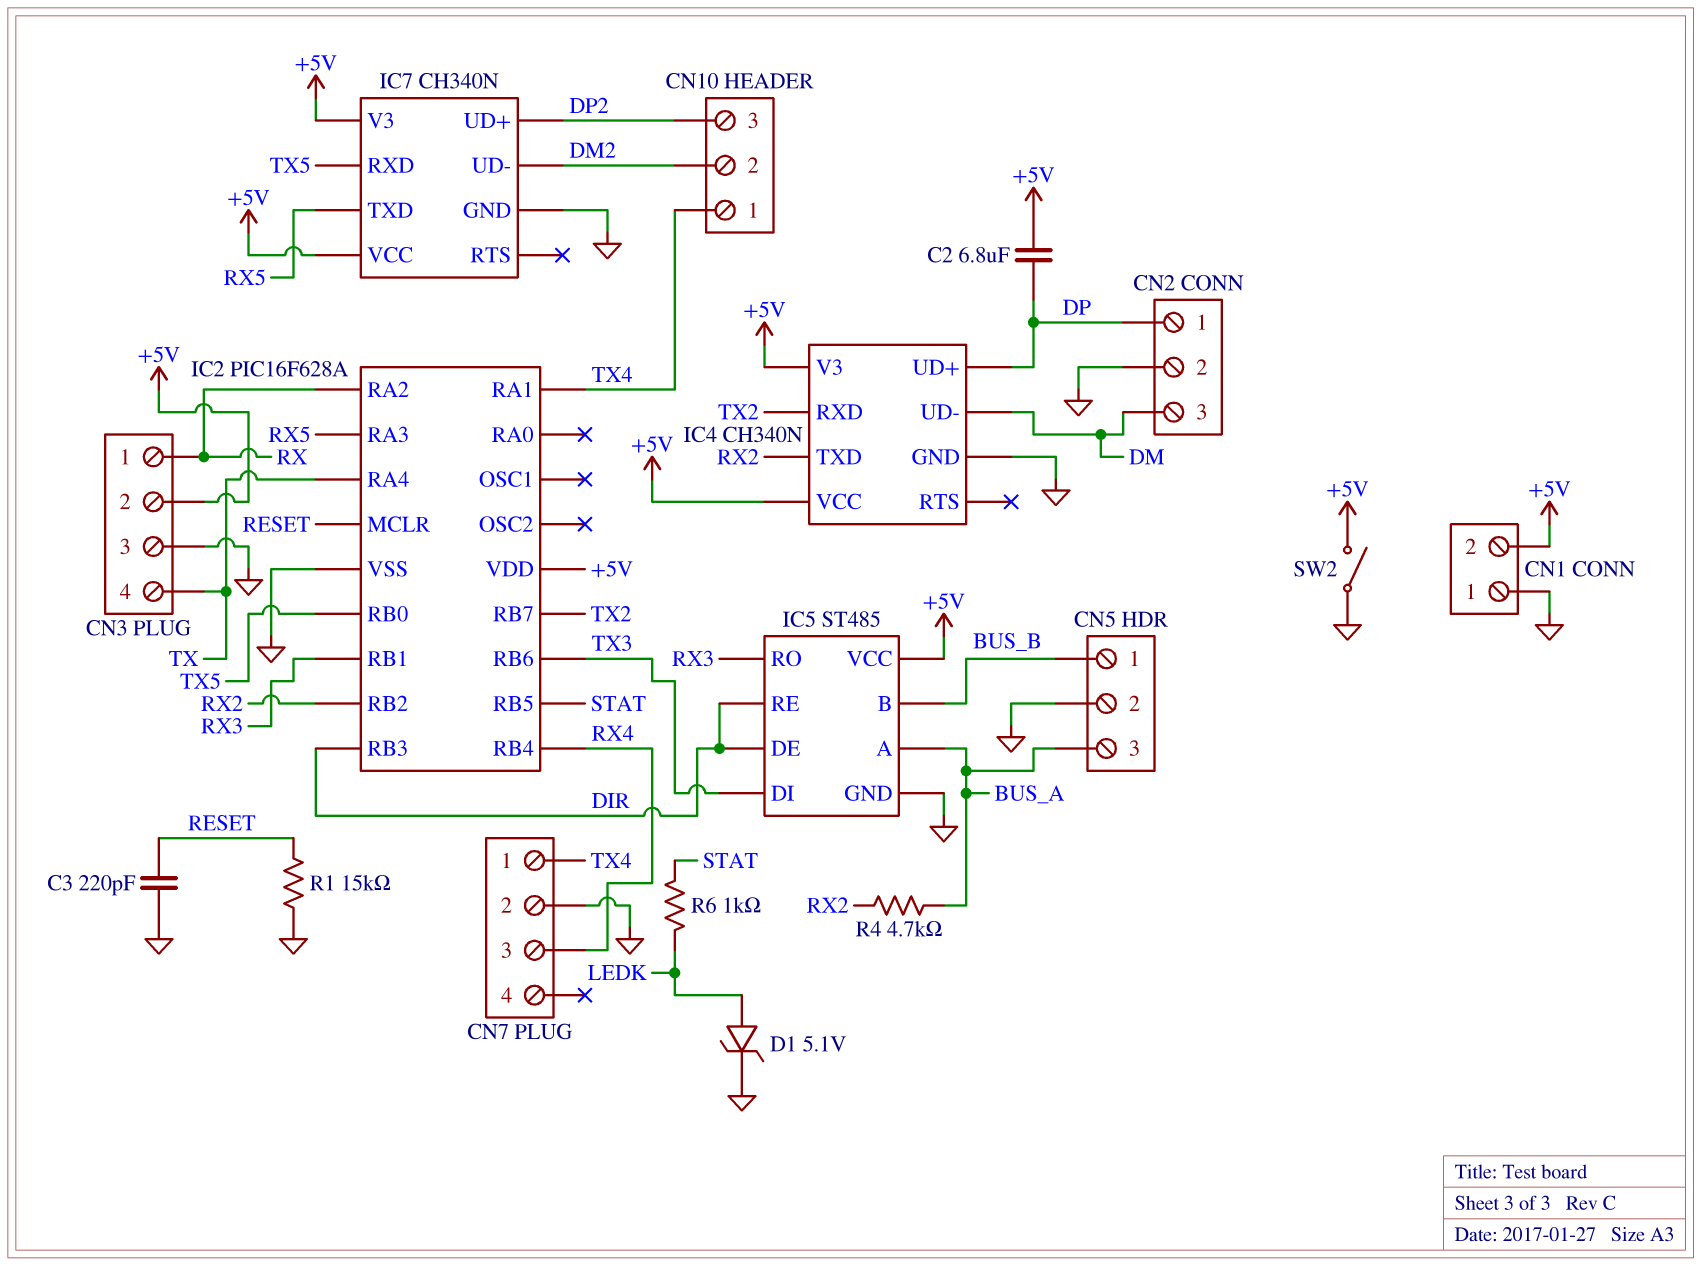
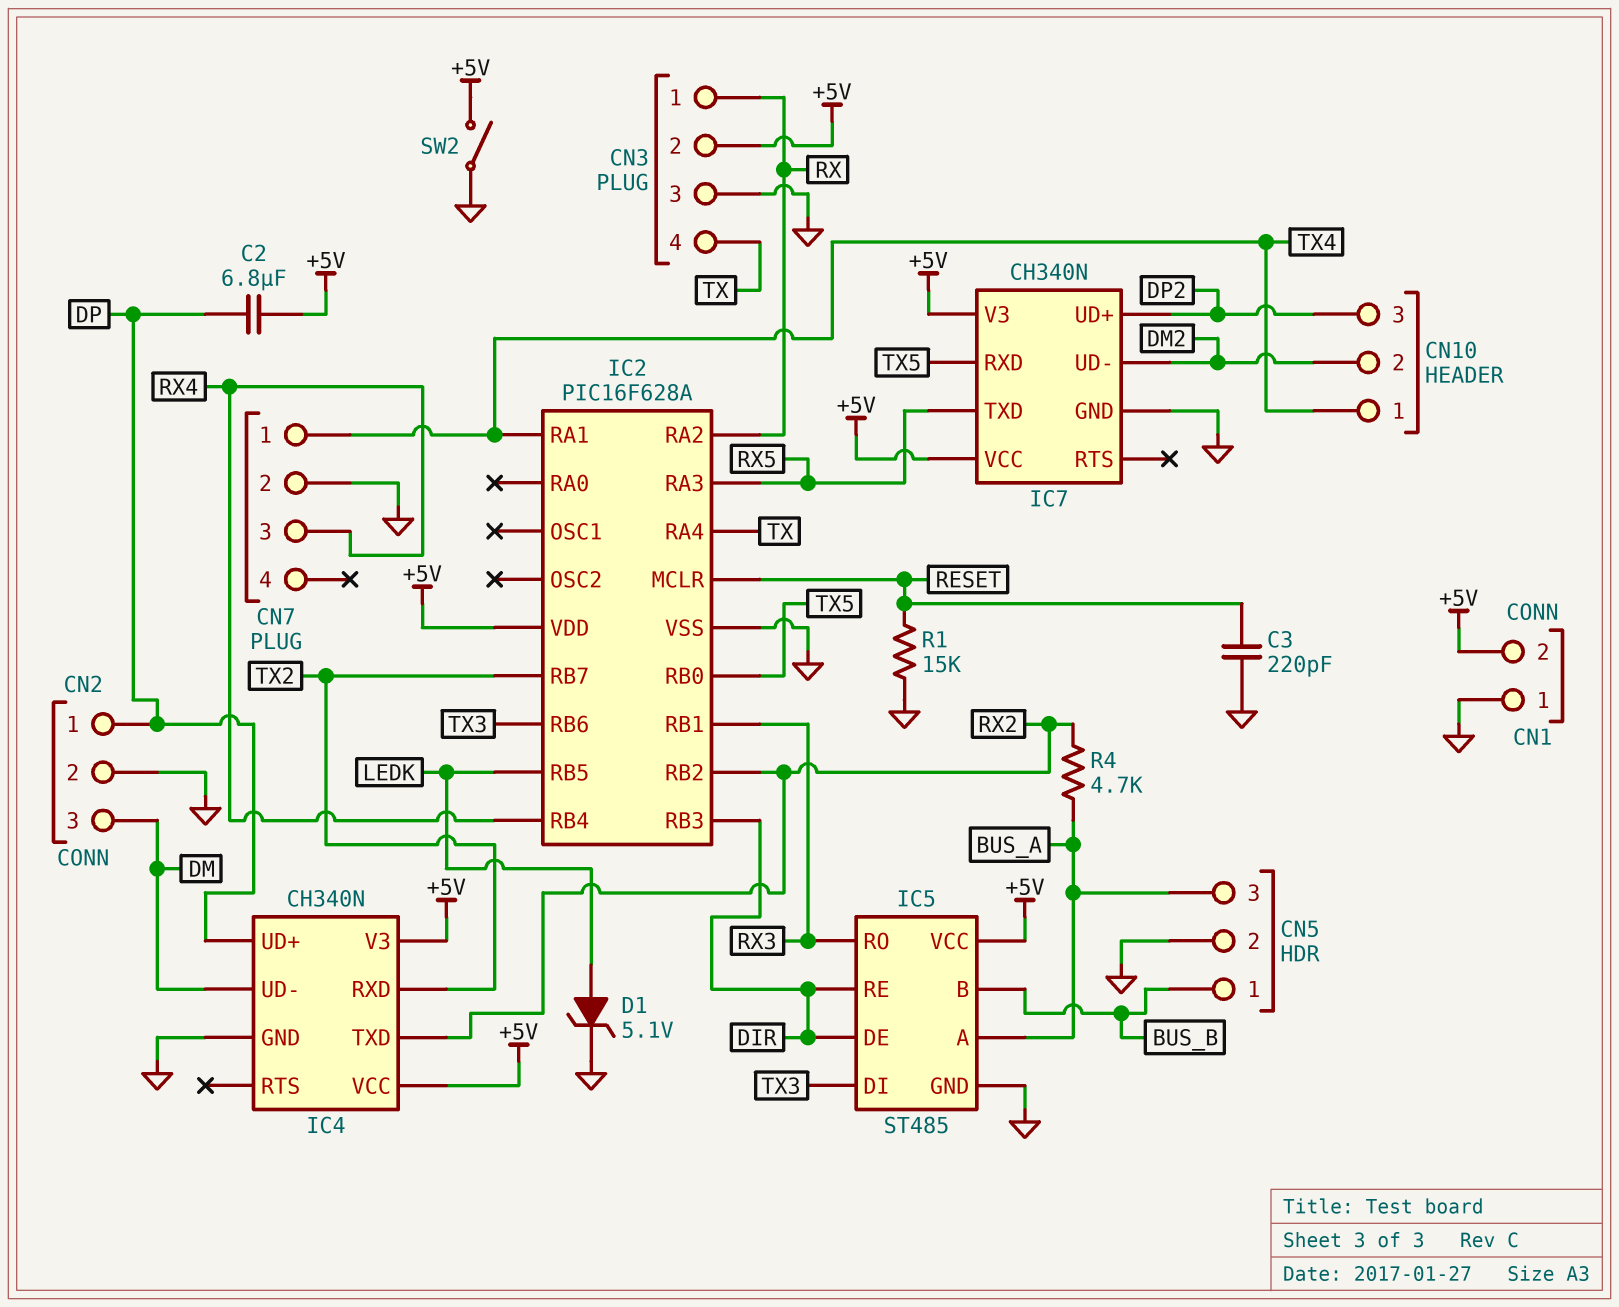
IC2 pin RB5: STAT -> LEDK
R6: 1k (LEDK, STAT) -> none

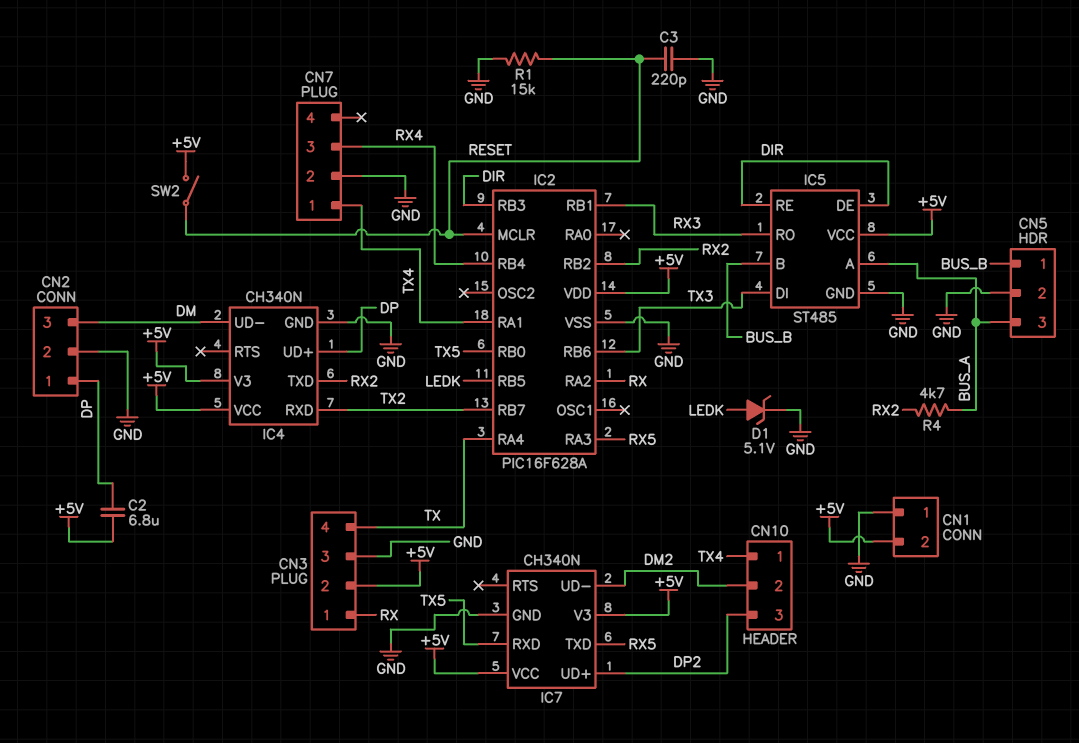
SW2: switch (+5V, GND) -> switch (+5V, RESET)

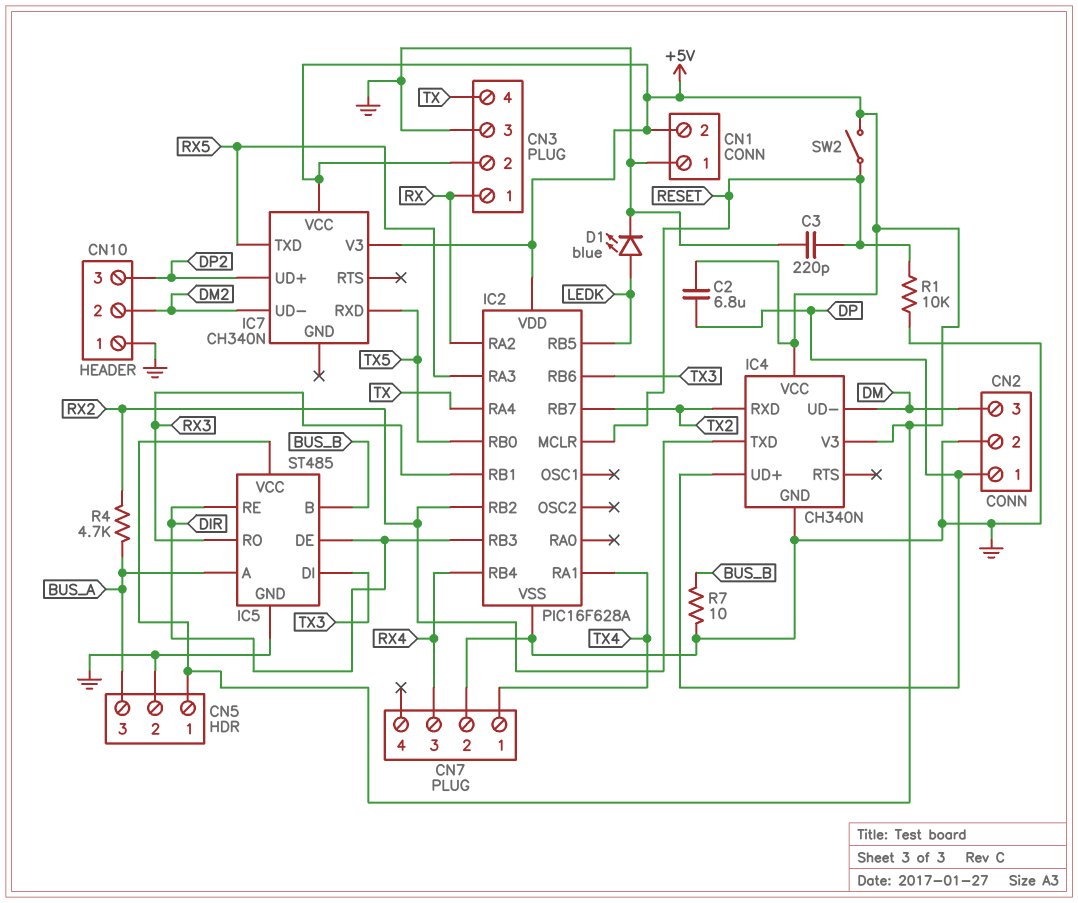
CN5 pin 1: BUS_B -> +5V
CN10 pin 1: TX4 -> GND
D1: zener 5.1V (A LEDK, K GND) -> LED blue (A LEDK, K GND)
IC7 pin GND: GND -> none
R1: 15k (GND, RESET) -> 10k (GND, RESET)
R7: none -> 10 (BUS_B, GND)

